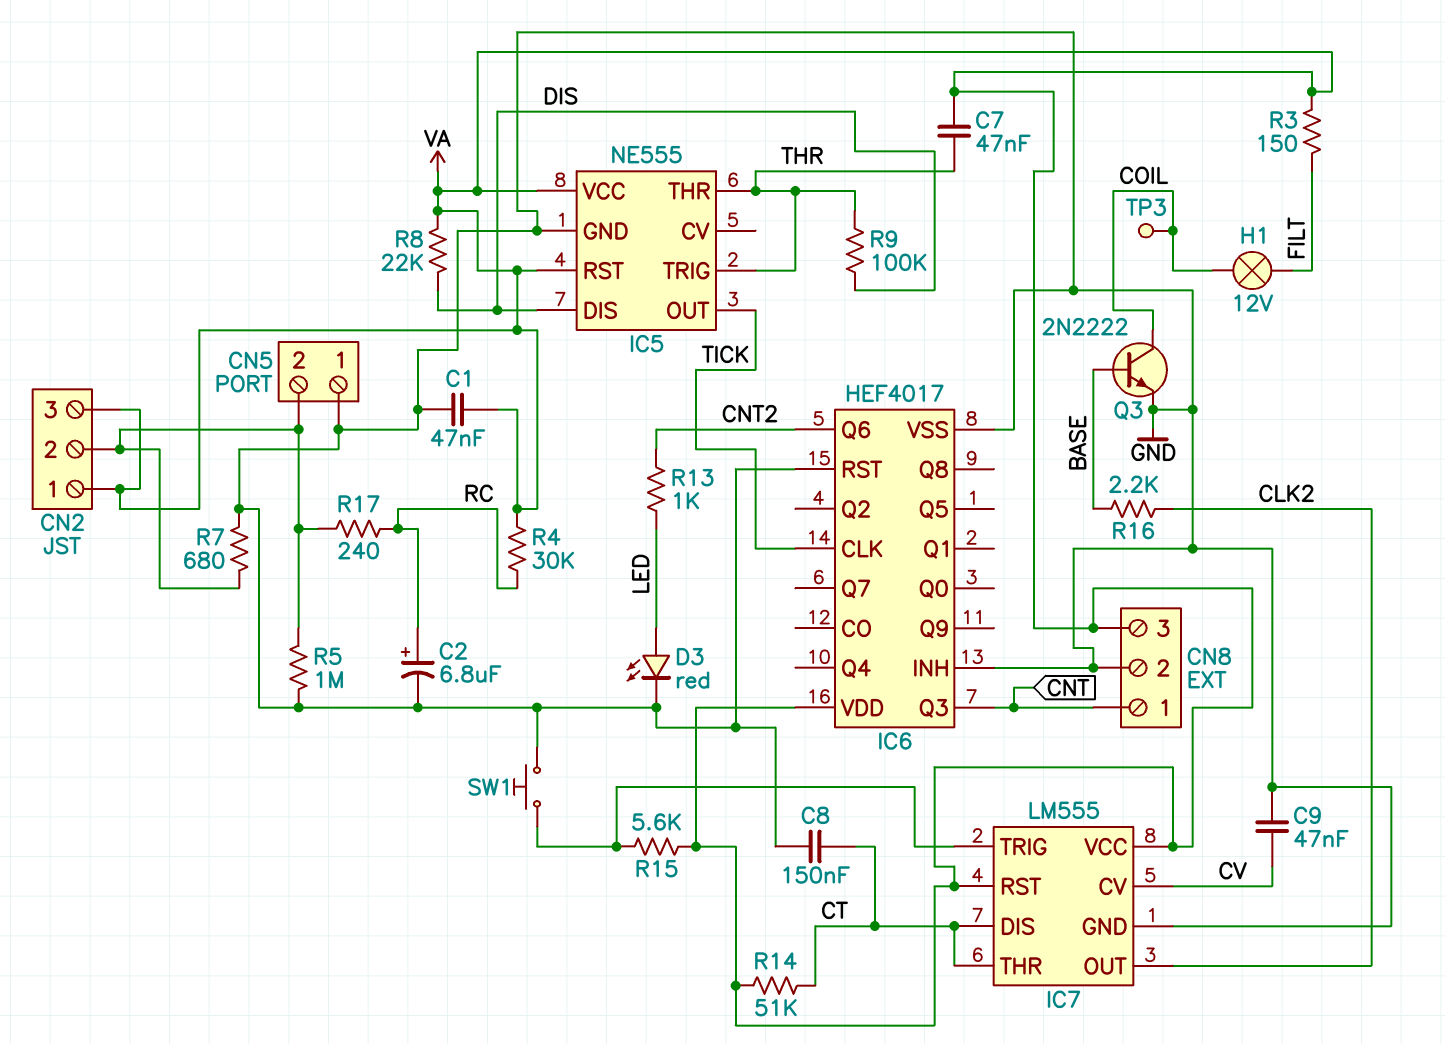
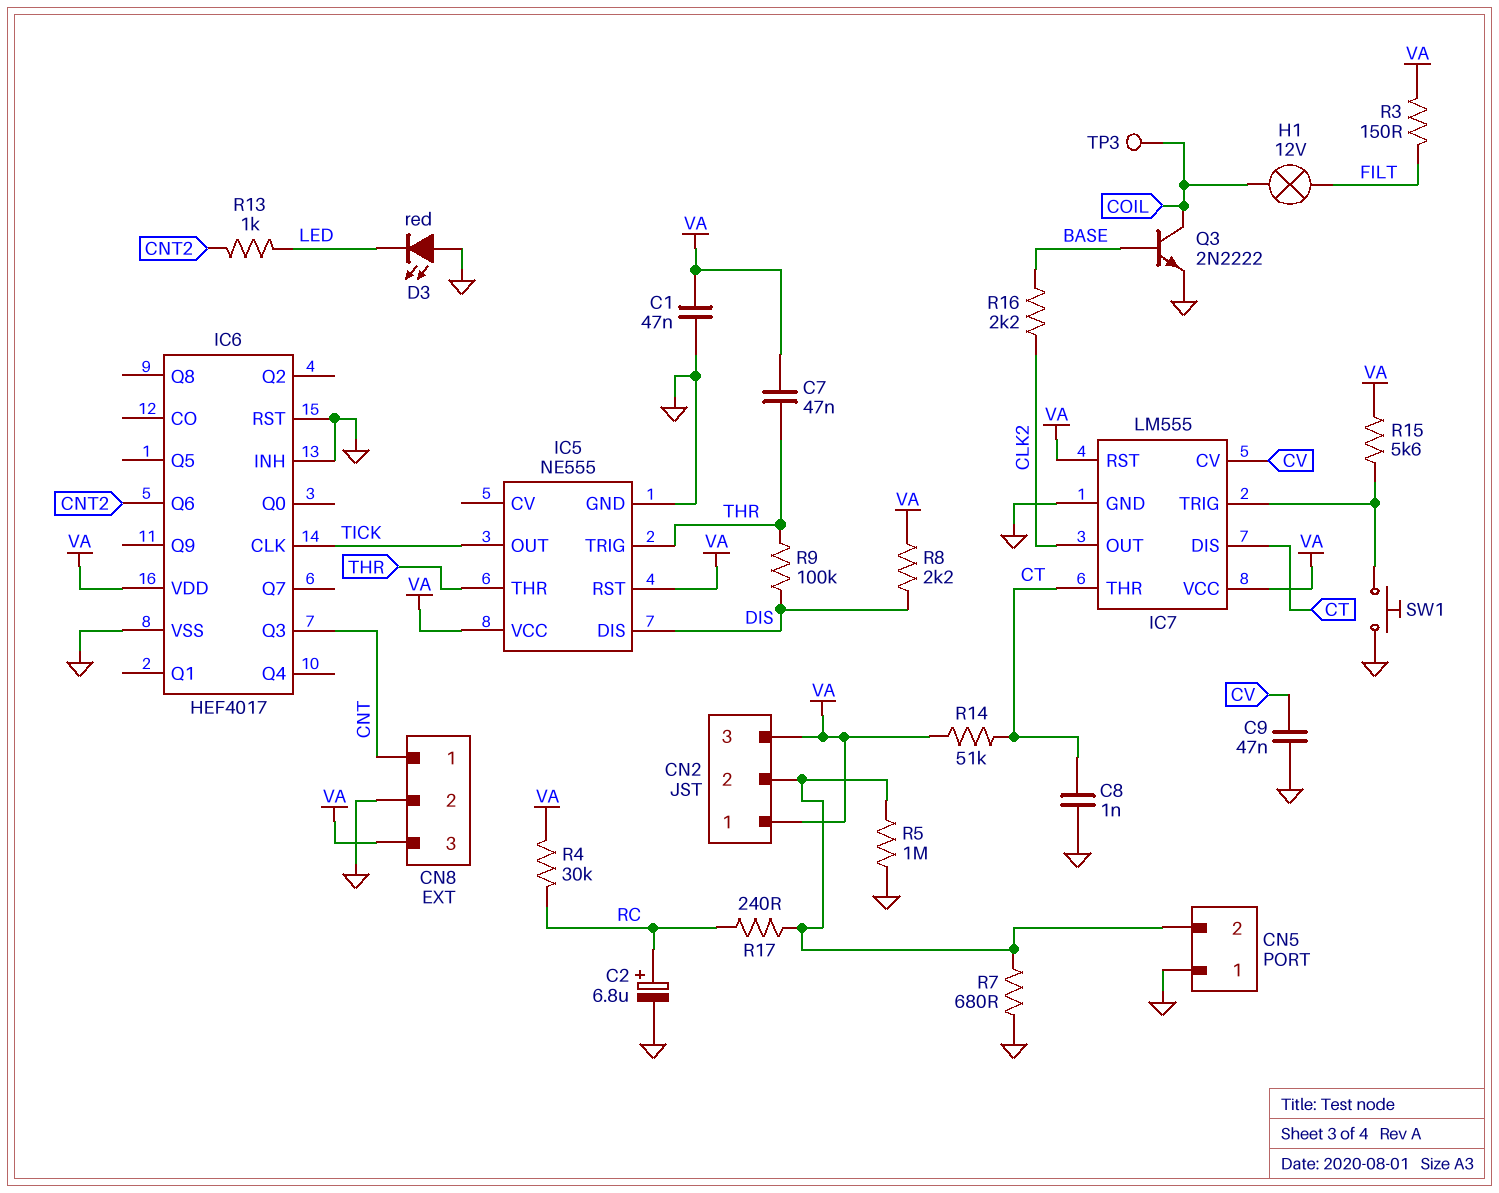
C8: 150nF (CT, GND) -> 1nF (CT, GND)
D3: LED red (A LED, K GND) -> LED red (A GND, K LED)
R8: 22k (DIS, VA) -> 2.2k (DIS, VA)

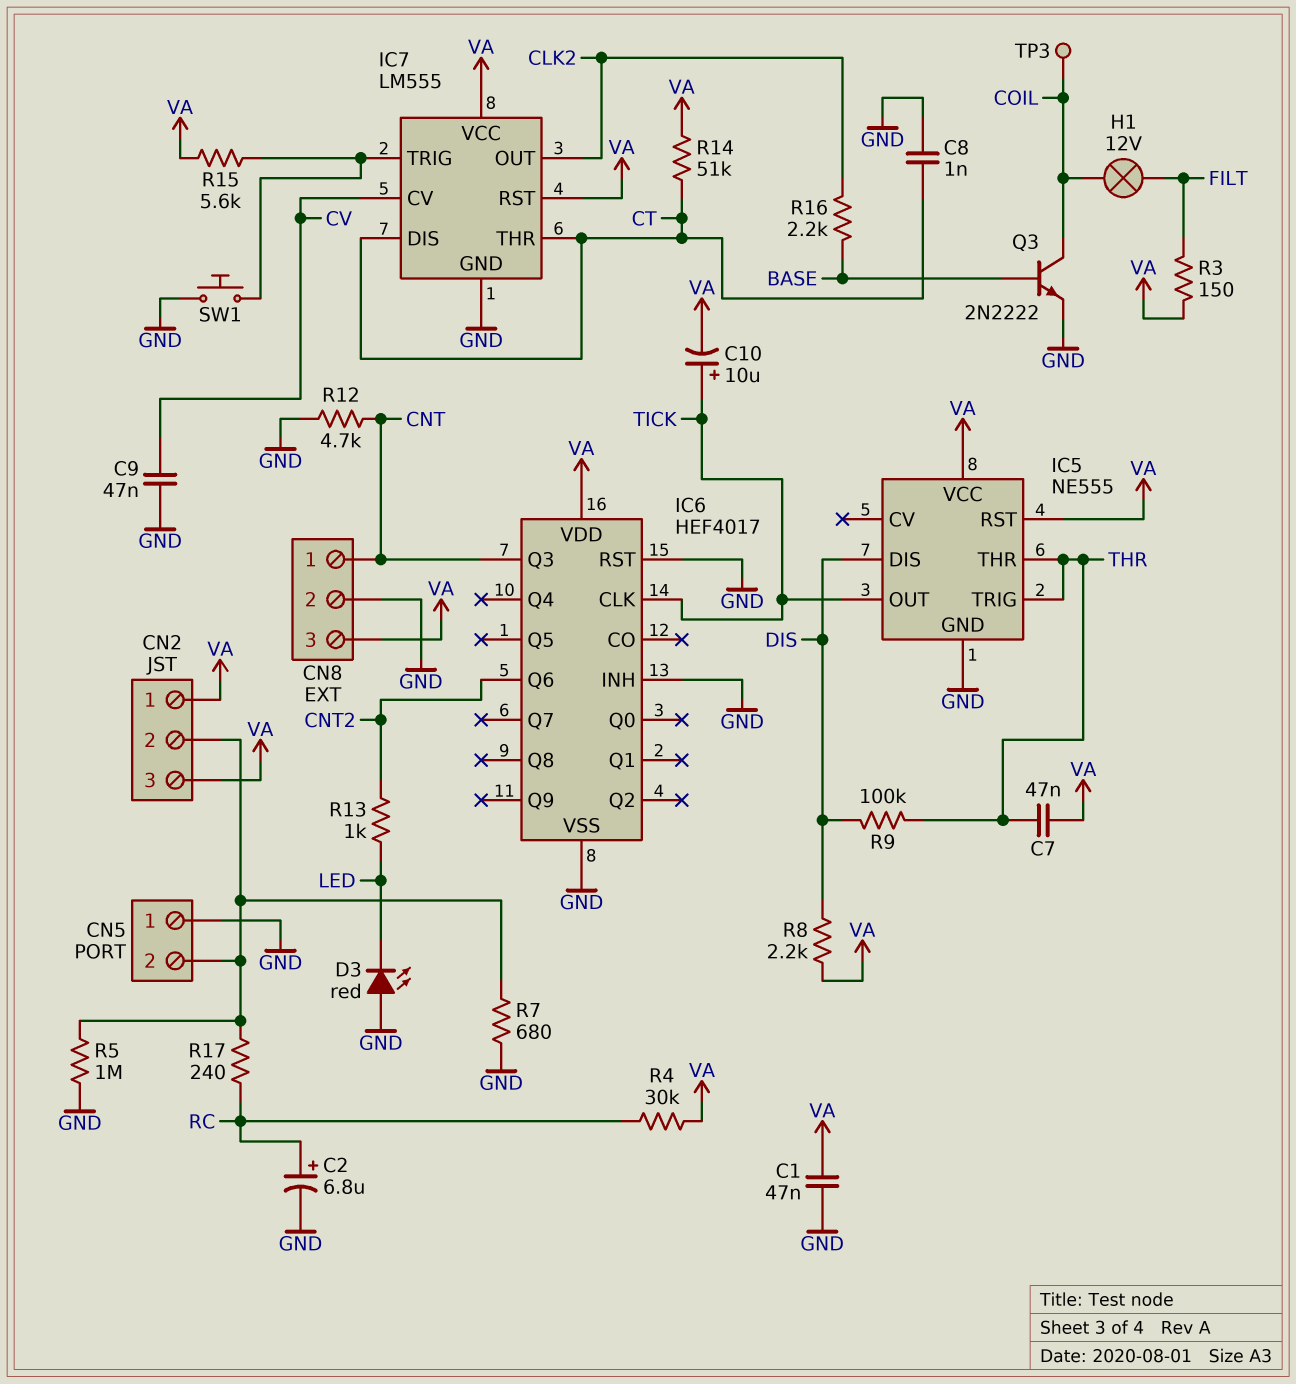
C10: none -> 10uF (plus TICK, minus VA)
R12: none -> 4.7k (CNT, GND)

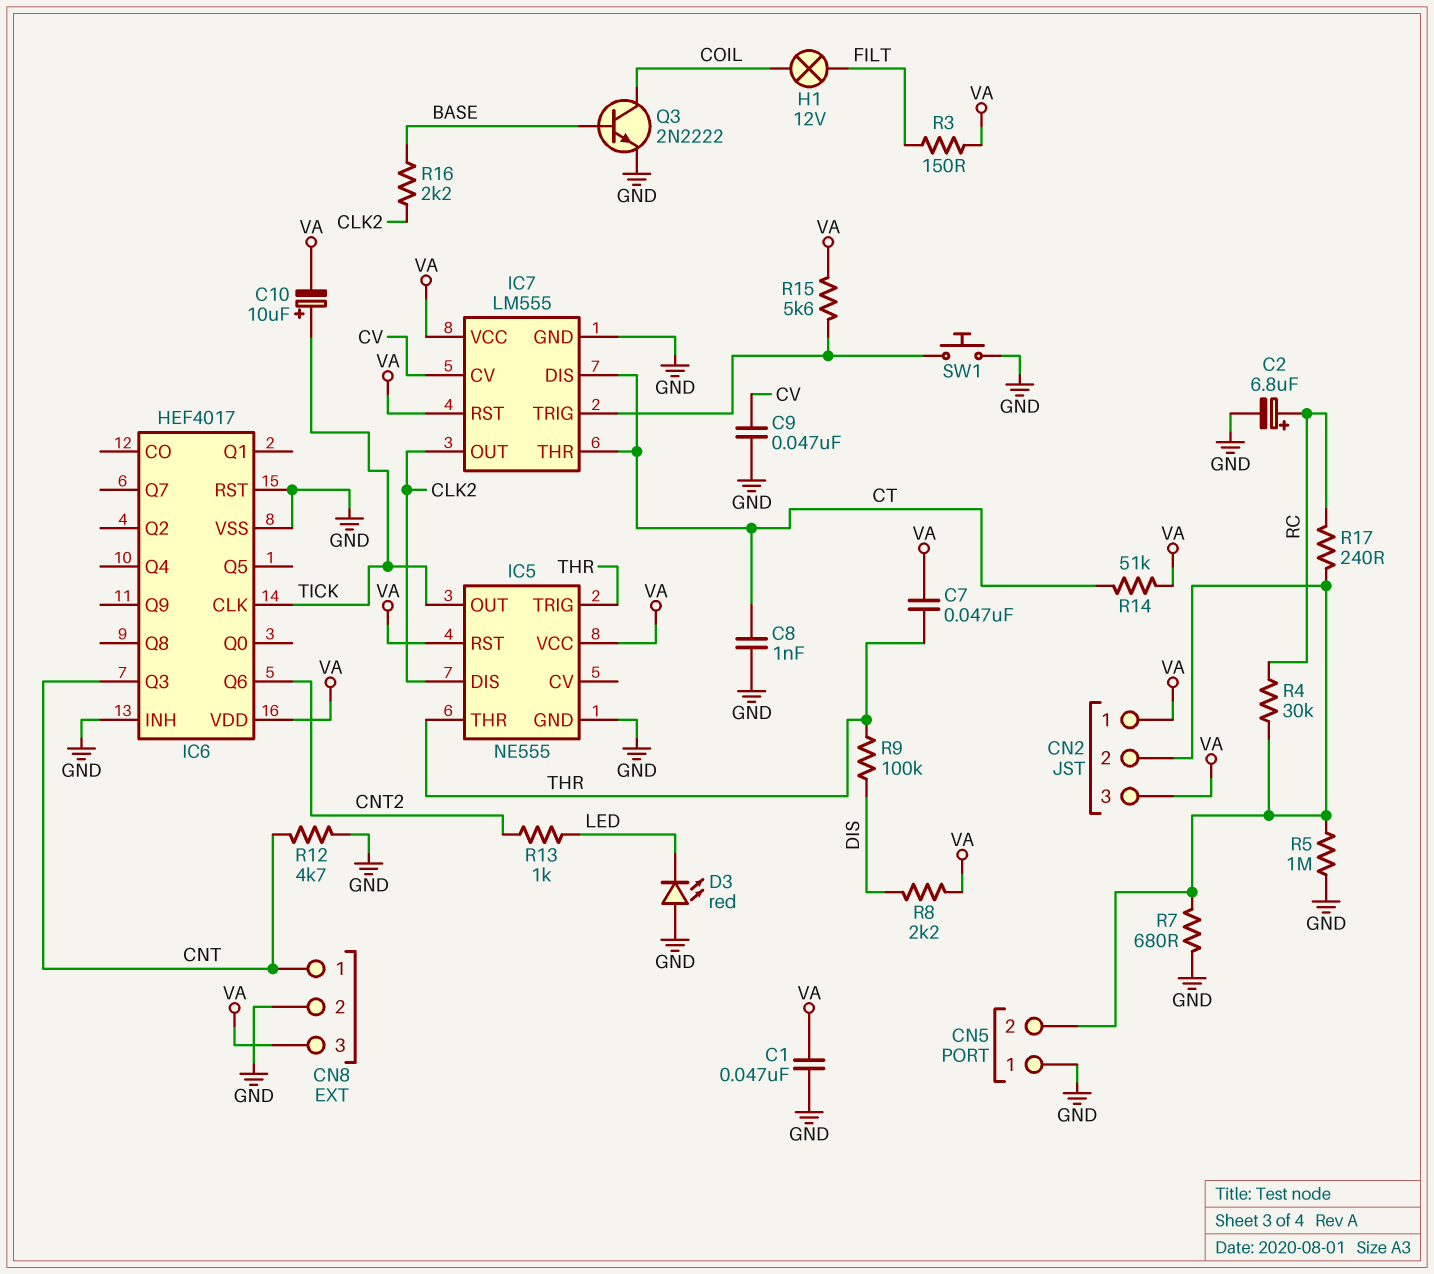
IC5 pin DIS: DIS -> CLK2
R4: 30k (RC, VA) -> 30k (CN2/2, RC)
TP3: test point (COIL) -> none

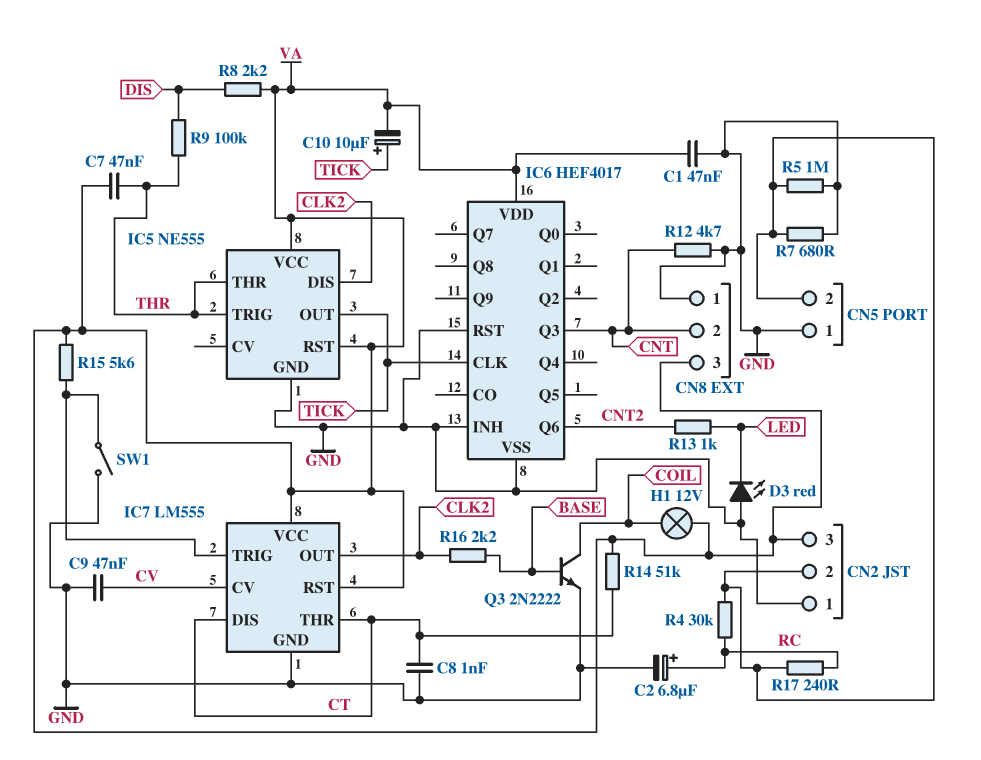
CN2 pin 1: VA -> GND
CN8 pin 1: CNT -> GND
CN8 pin 2: GND -> CNT
H1: lamp 12V (COIL, FILT) -> lamp 12V (COIL, VA)
R3: 150 (FILT, VA) -> none
SW1: button (GND, IC7/TRIG) -> switch (GND, IC7/TRIG)

